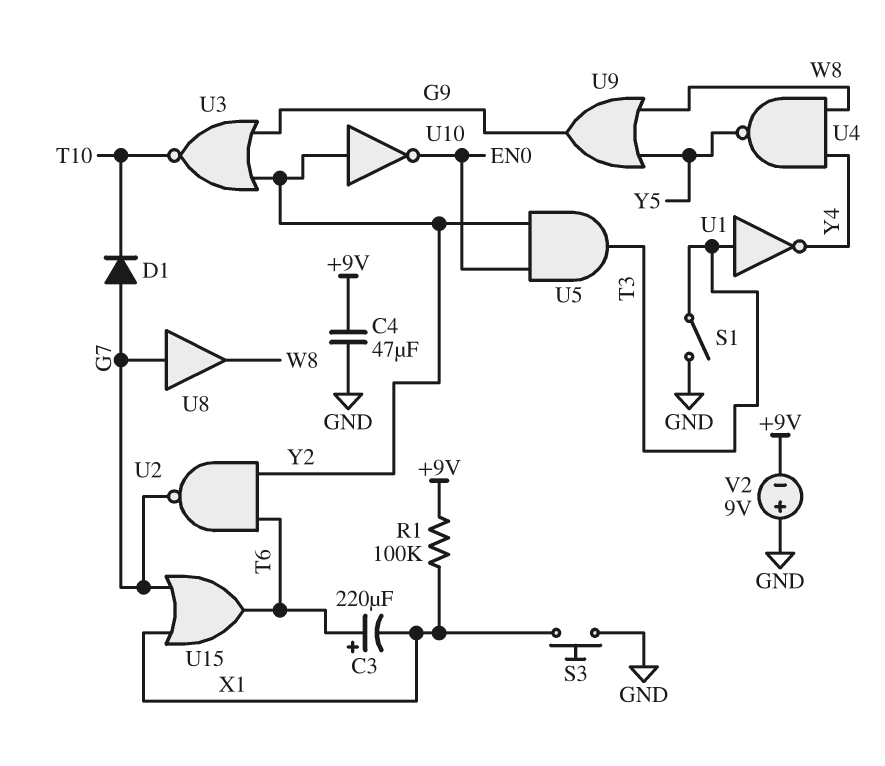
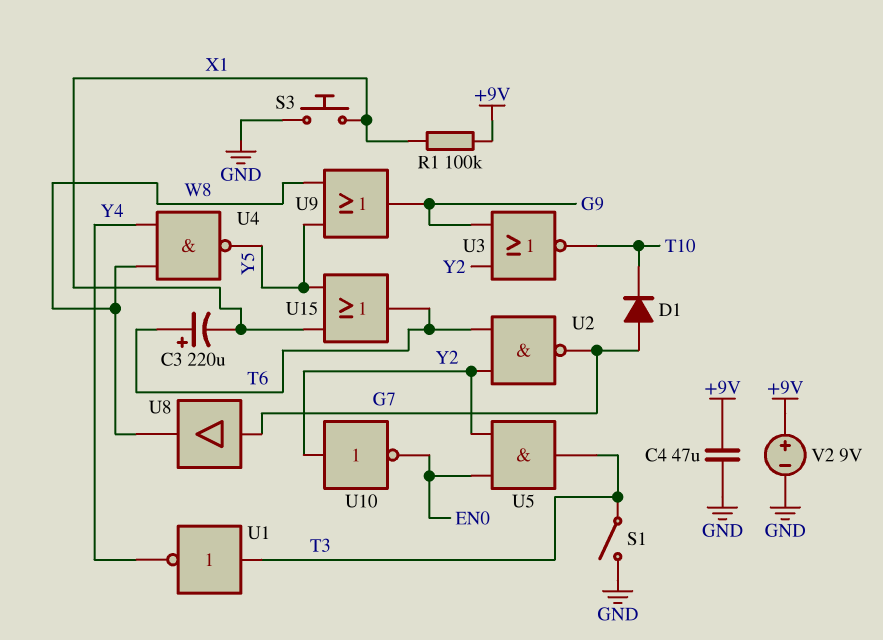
U15: OR (in G7, in X1, out T6) -> OR (in X1, in Y5, out T6)
V2: 9V (plus GND, minus +9V) -> 9V (plus +9V, minus GND)

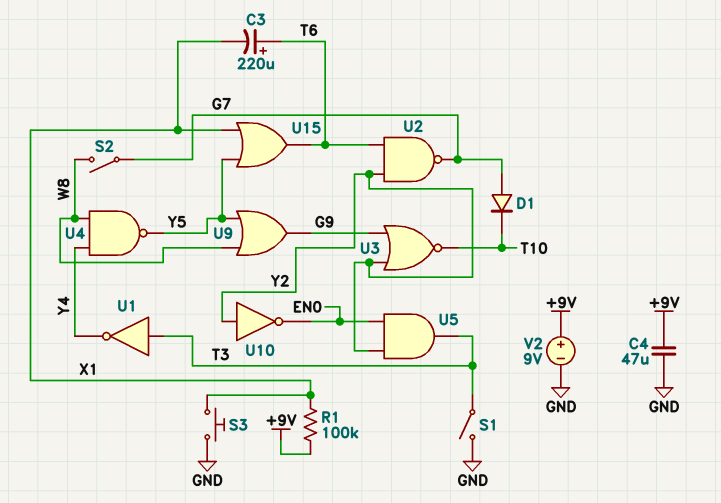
S2: none -> switch (G7, W8)
U8: buffer (in G7, out W8) -> none

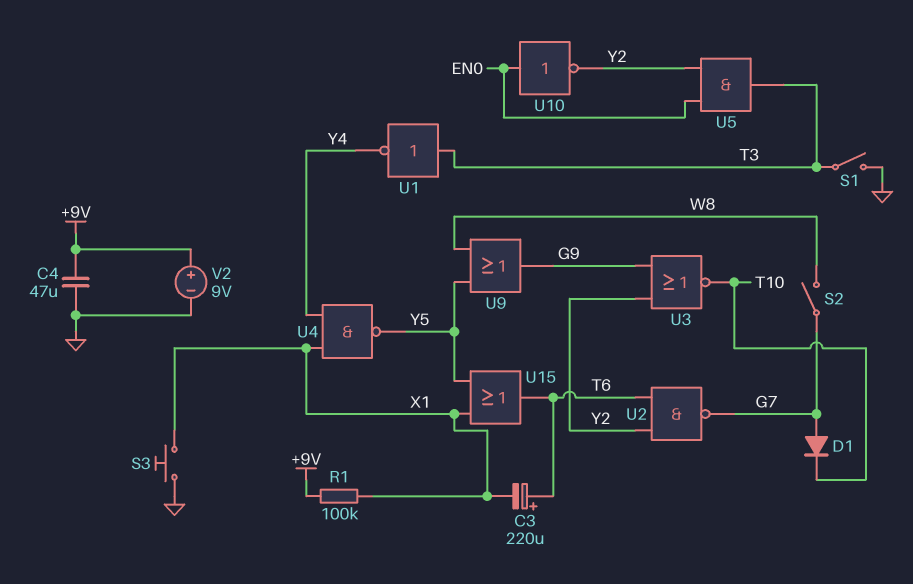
U4: NAND (in W8, in Y4, out Y5) -> NAND (in X1, in Y4, out Y5)
U10: NOT (in Y2, out EN0) -> NOT (in EN0, out Y2)

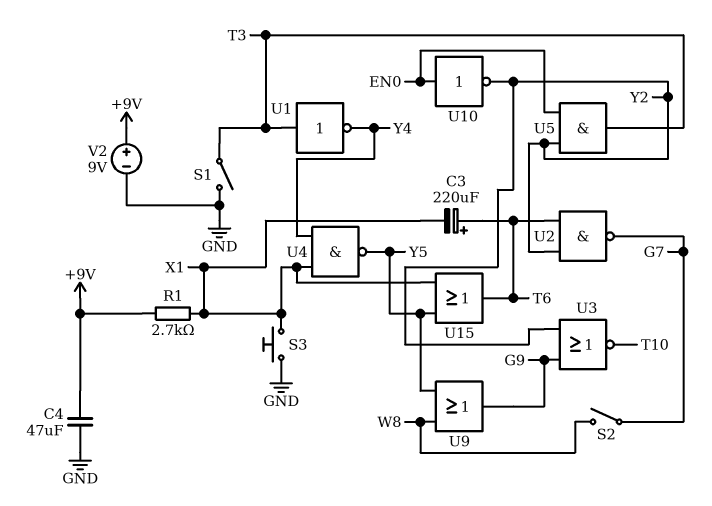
D1: diode (A G7, K T10) -> none
R1: 100k (+9V, X1) -> 2.7k (+9V, X1)

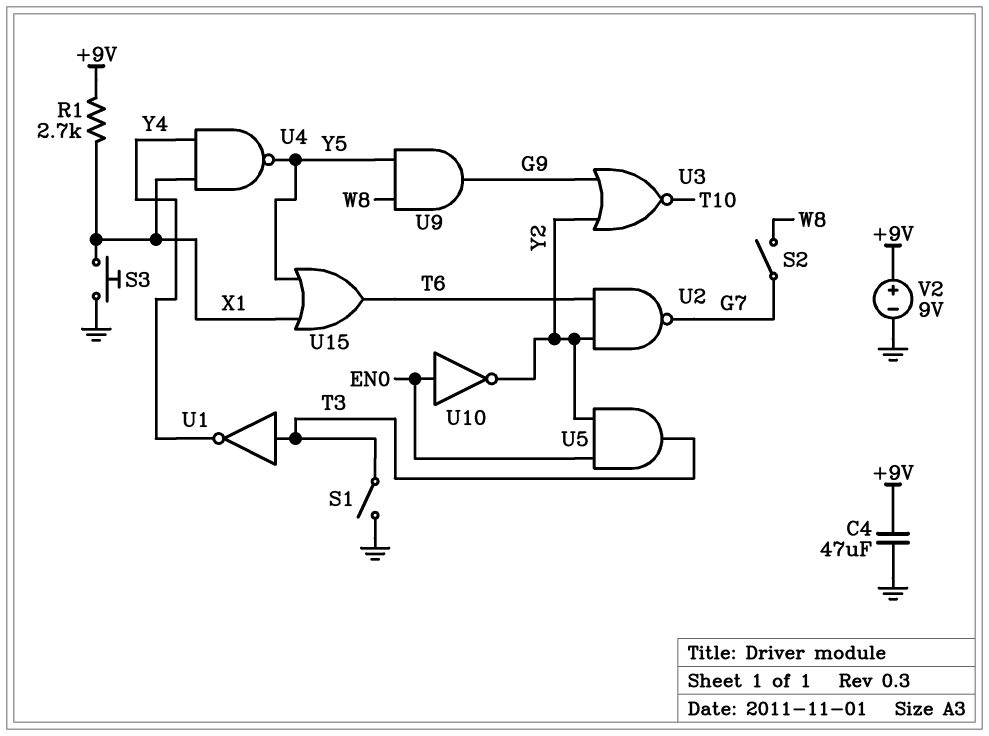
C3: 220uF (plus T6, minus X1) -> none
U9: OR (in W8, in Y5, out G9) -> AND (in W8, in Y5, out G9)

